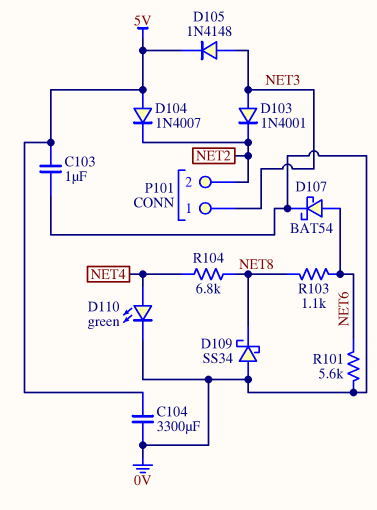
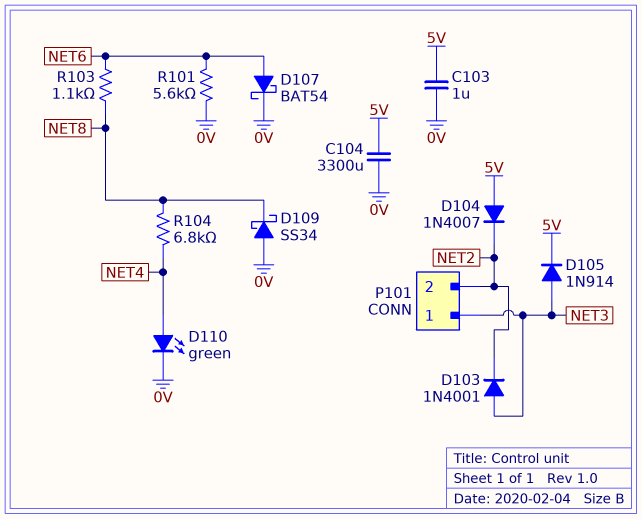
D105: diode 1N4148 (A NET3, K 5V) -> diode 1N914 (A NET3, K 5V)

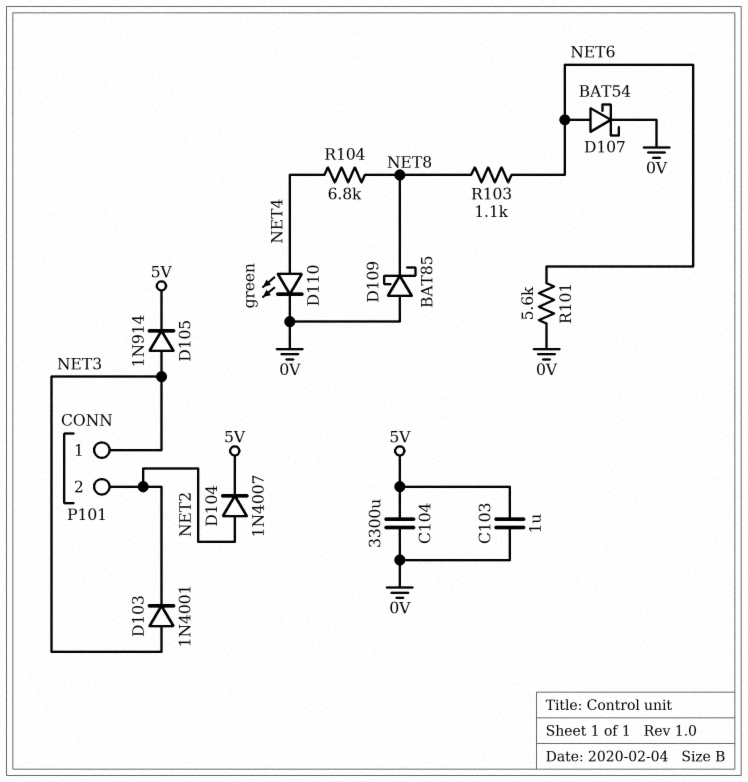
D104: diode 1N4007 (A 5V, K NET2) -> diode 1N4007 (A NET2, K 5V)
D109: schottky SS34 (A 0V, K NET8) -> schottky BAT85 (A 0V, K NET8)

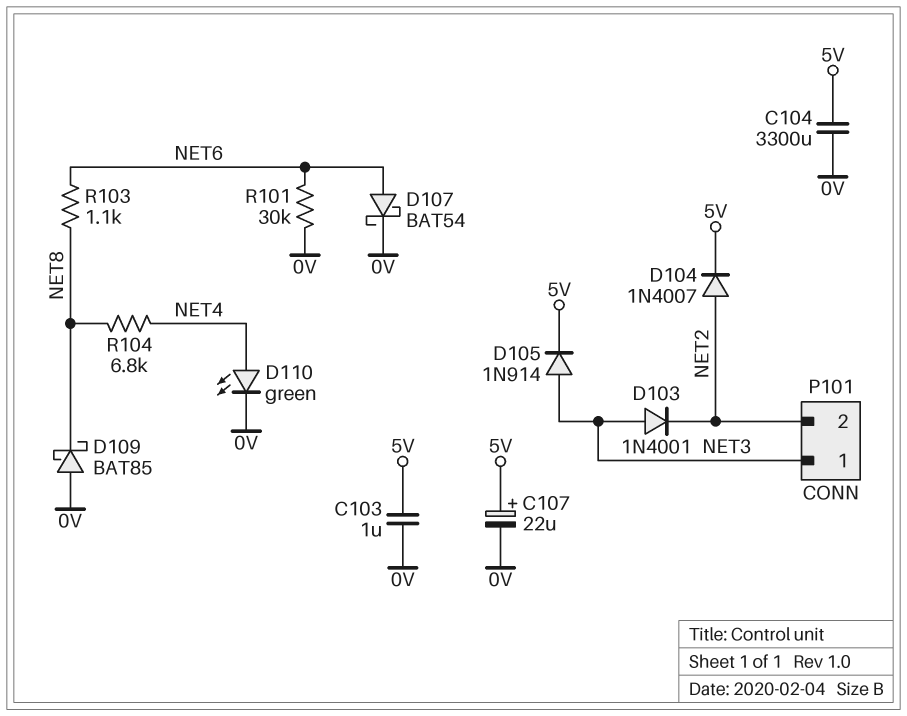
C107: none -> 22uF (plus 5V, minus 0V)
R101: 5.6k (0V, NET6) -> 30k (0V, NET6)

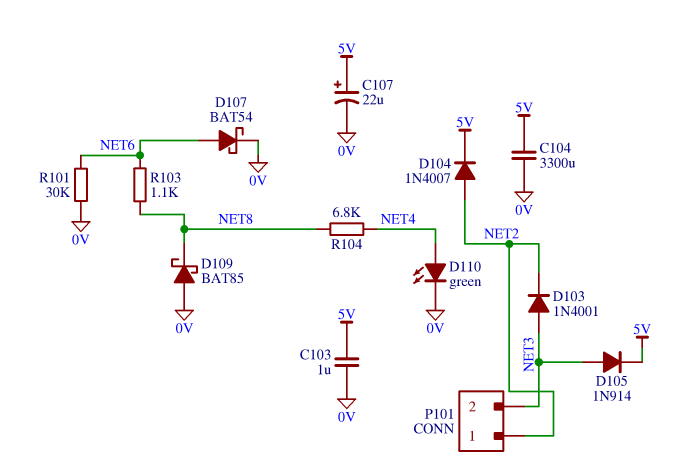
P101 pin 1: NET3 -> NET2
P101 pin 2: NET2 -> NET3

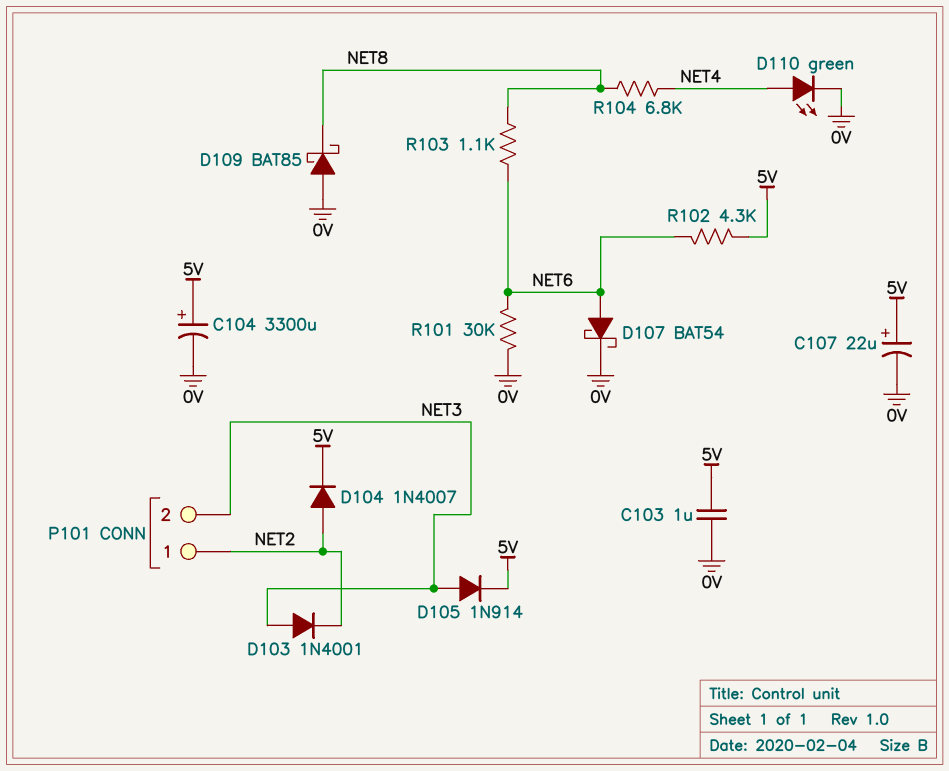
C104: 3300uF (0V, 5V) -> 3300uF (plus 5V, minus 0V)
R102: none -> 4.3k (5V, NET6)

